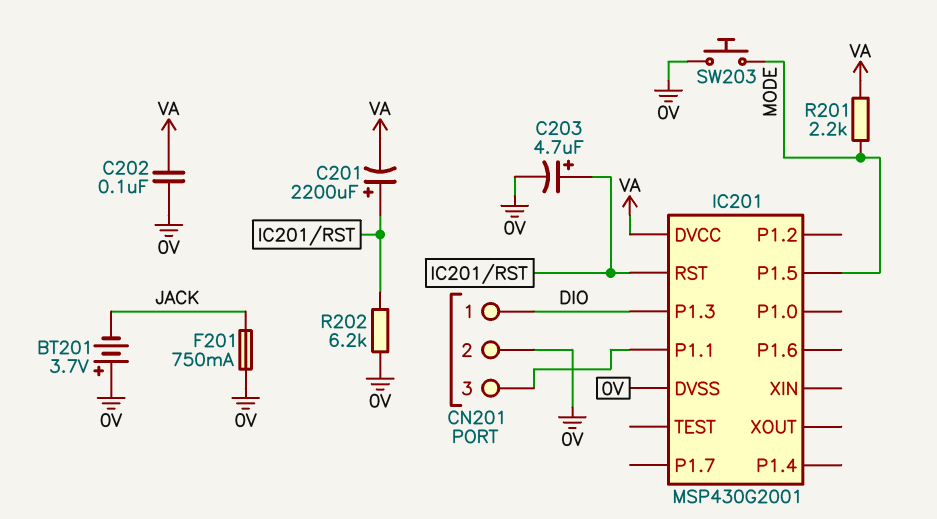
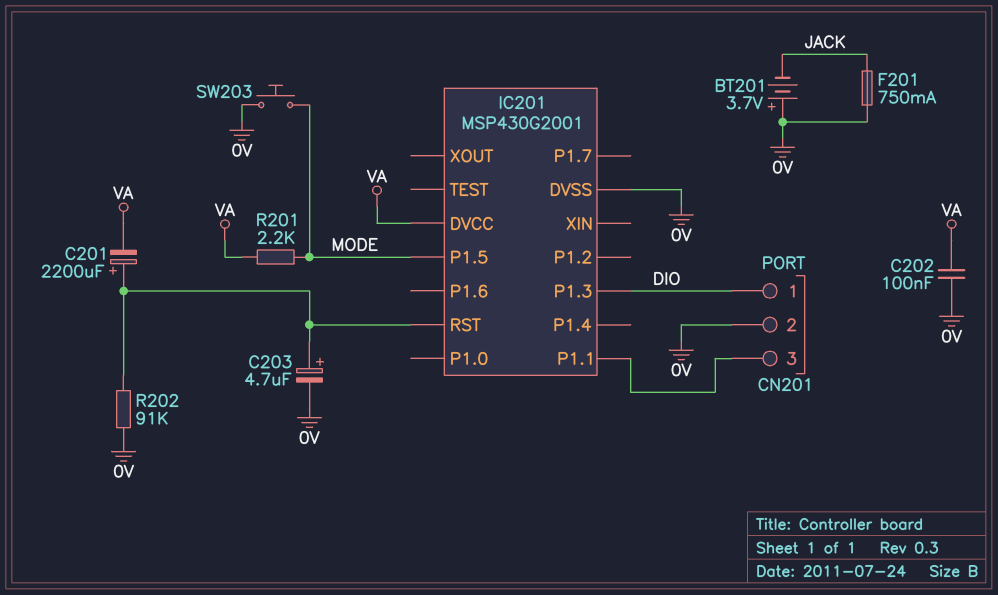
R202: 6.2k (0V, IC201/RST) -> 91k (0V, IC201/RST)

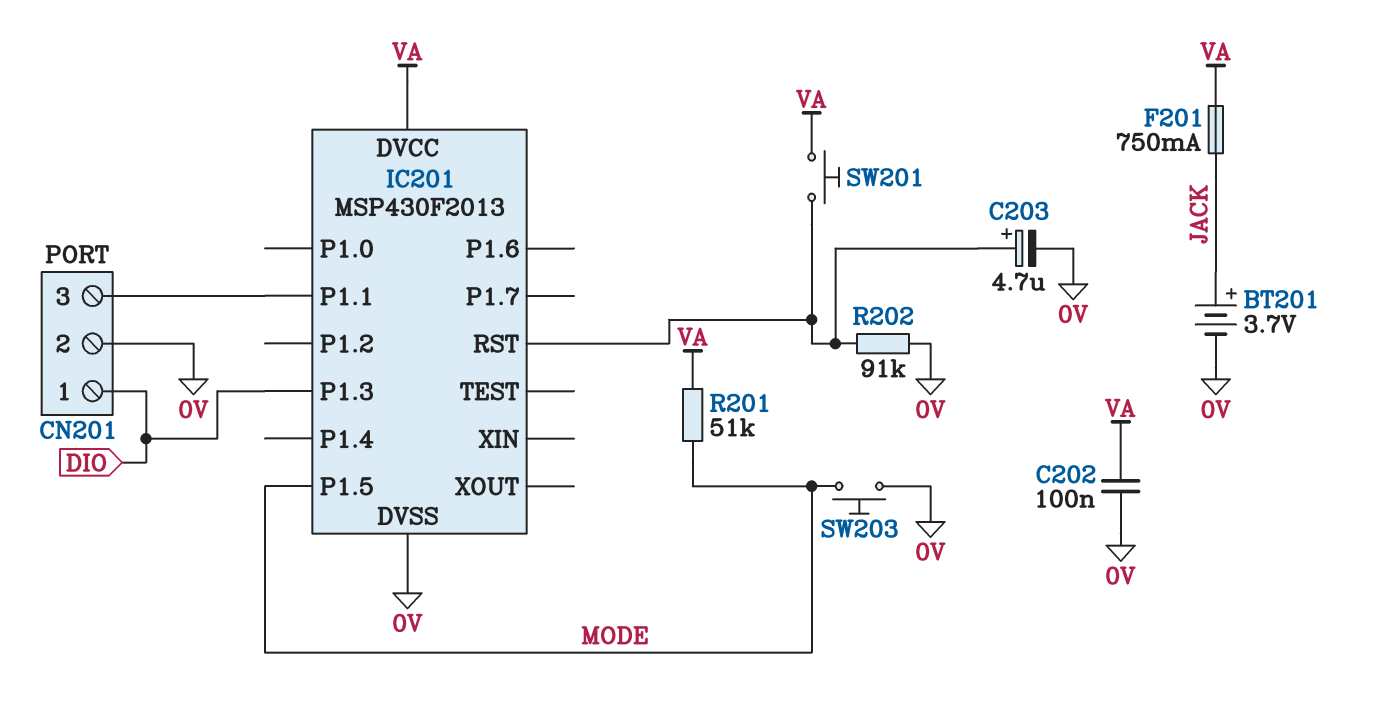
BT201: 3.7V (plus 0V, minus JACK) -> 3.7V (plus JACK, minus 0V)
C201: 2200uF (plus IC201/RST, minus VA) -> none
F201: 750mA (0V, JACK) -> 750mA (JACK, VA)
IC201: MSP430G2001 -> MSP430F2013
R201: 2.2k (MODE, VA) -> 51k (MODE, VA)
SW201: none -> button (IC201/RST, VA)

